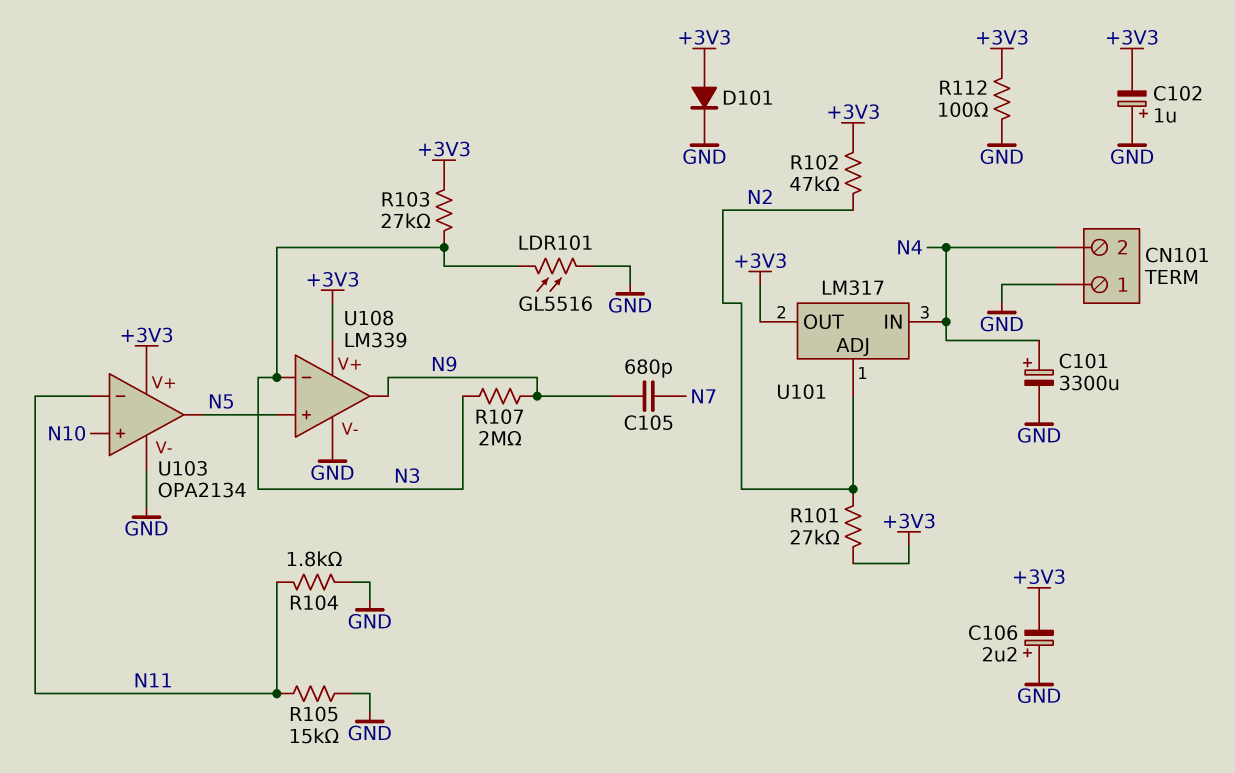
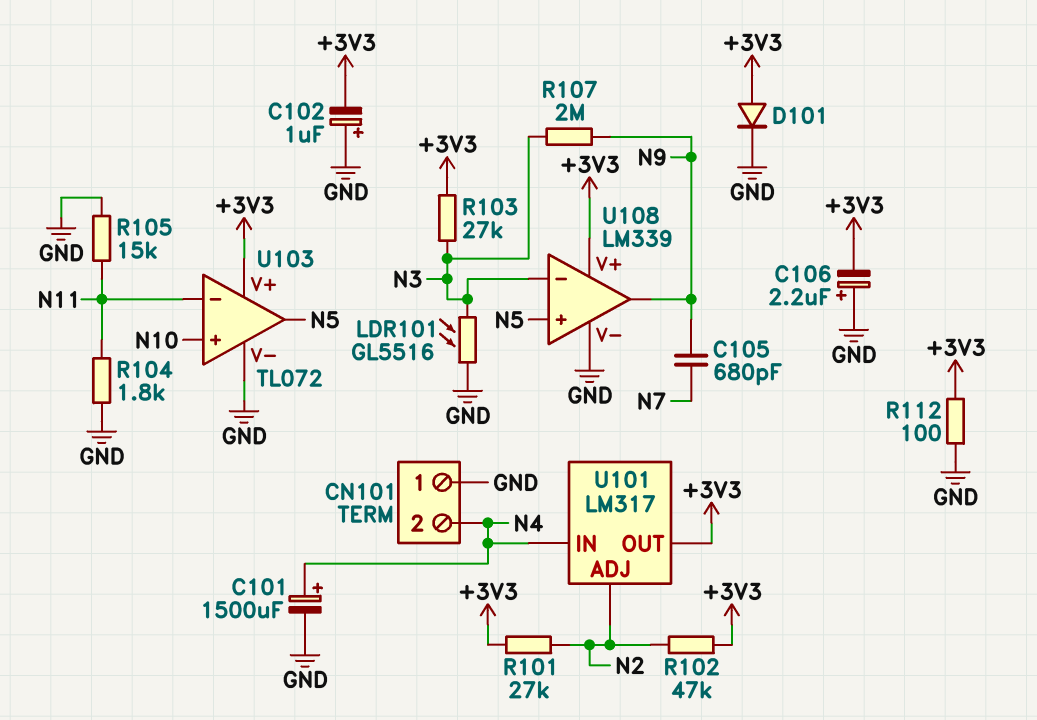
C101: 3300uF (plus N4, minus GND) -> 1500uF (plus N4, minus GND)
U103: OPA2134 -> TL072

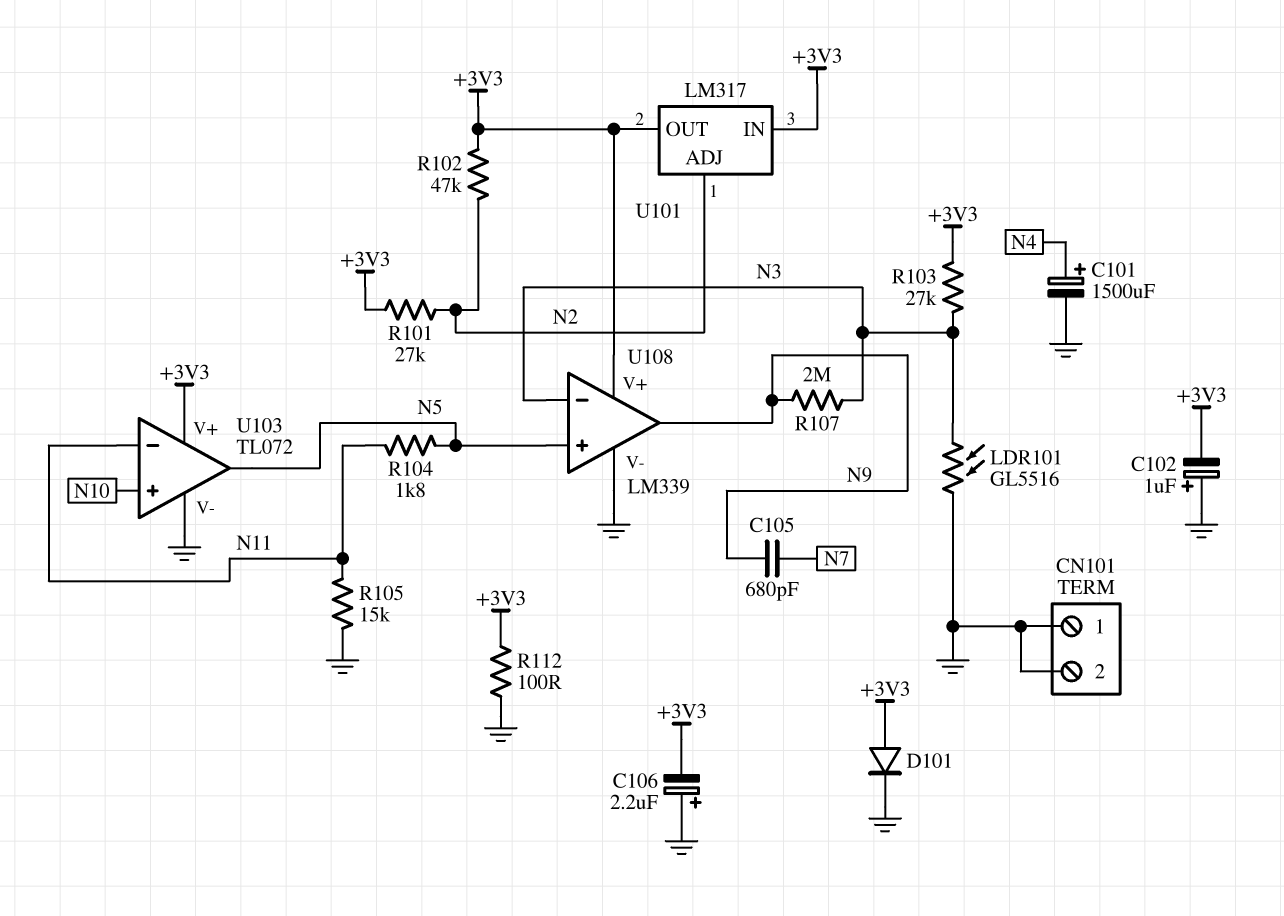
CN101 pin 2: N4 -> GND
R104: 1.8k (GND, N11) -> 1.8k (N5, N11)
U101 pin IN: N4 -> +3V3

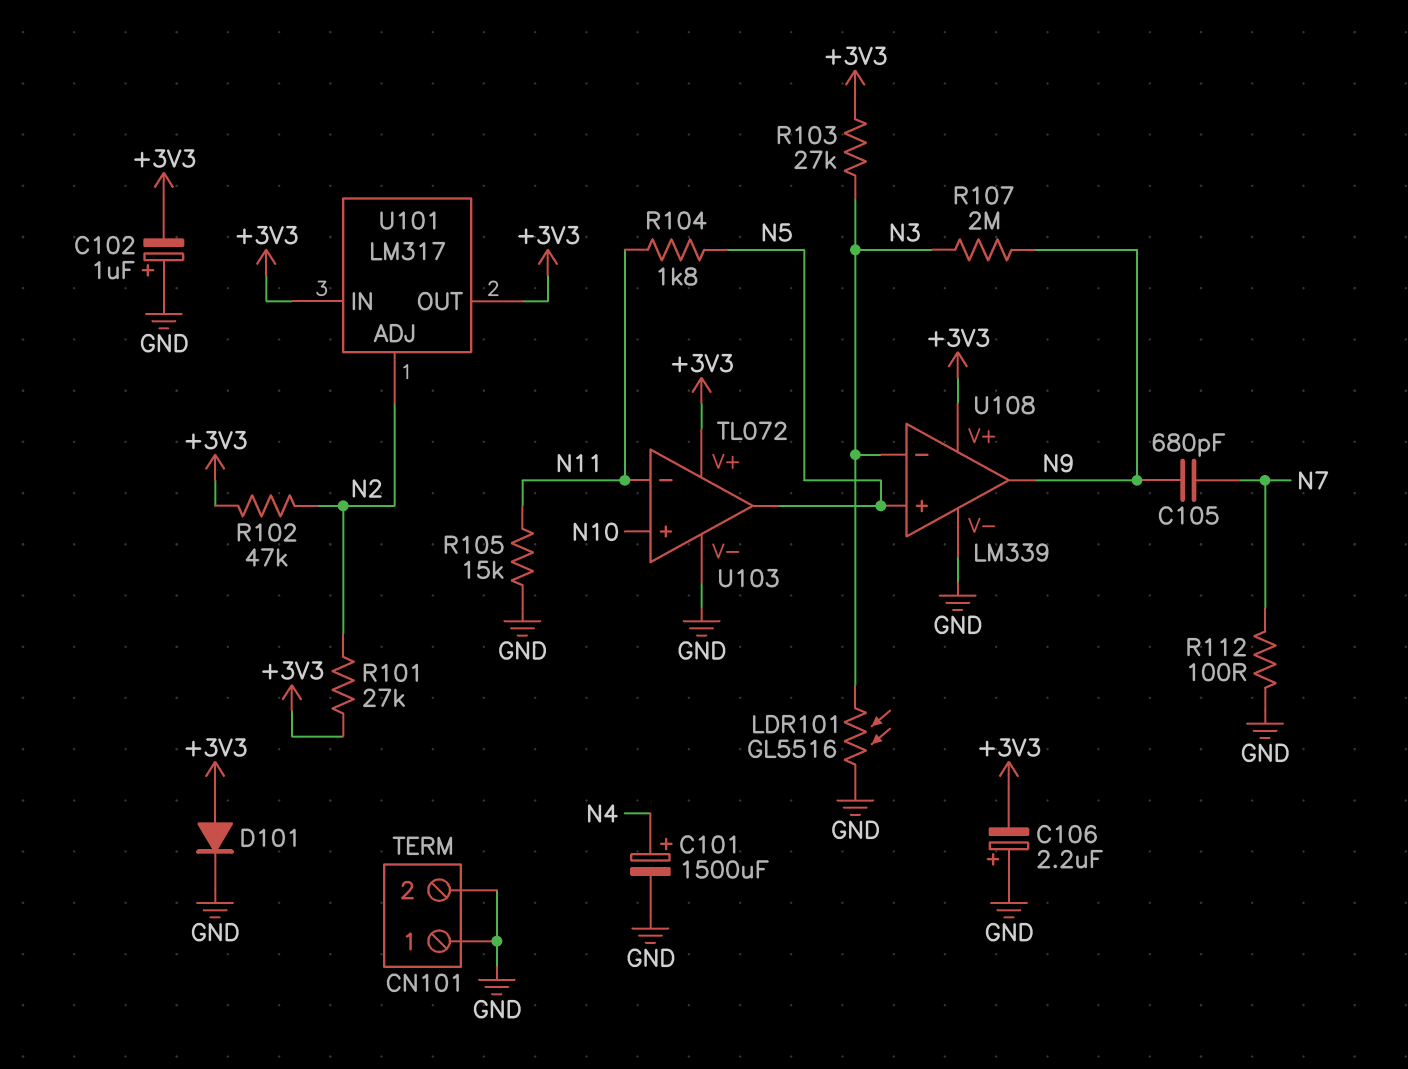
R112: 100 (+3V3, GND) -> 100 (GND, N7)

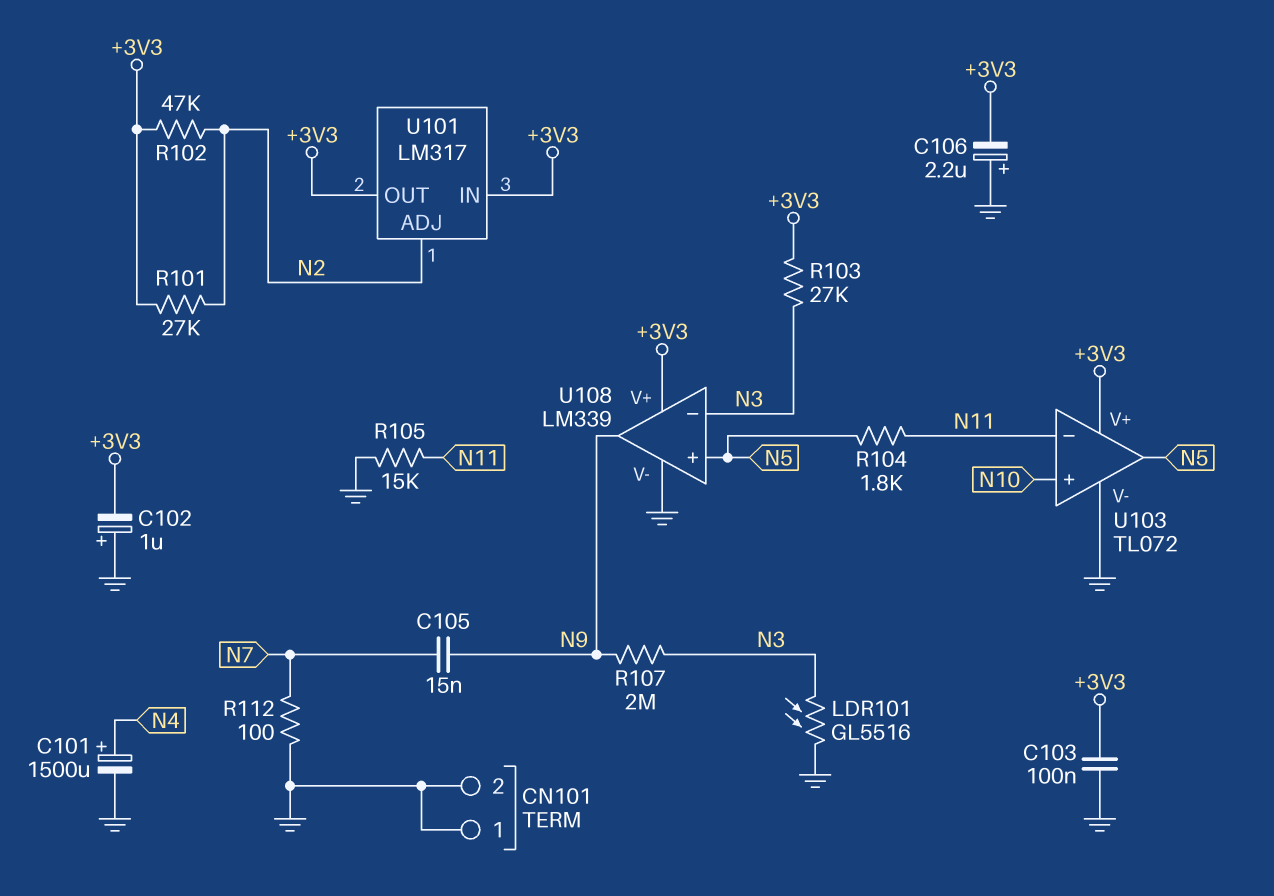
C103: none -> 100nF (+3V3, GND)
C105: 680pF (N7, N9) -> 15nF (N7, N9)
D101: diode (A +3V3, K GND) -> none

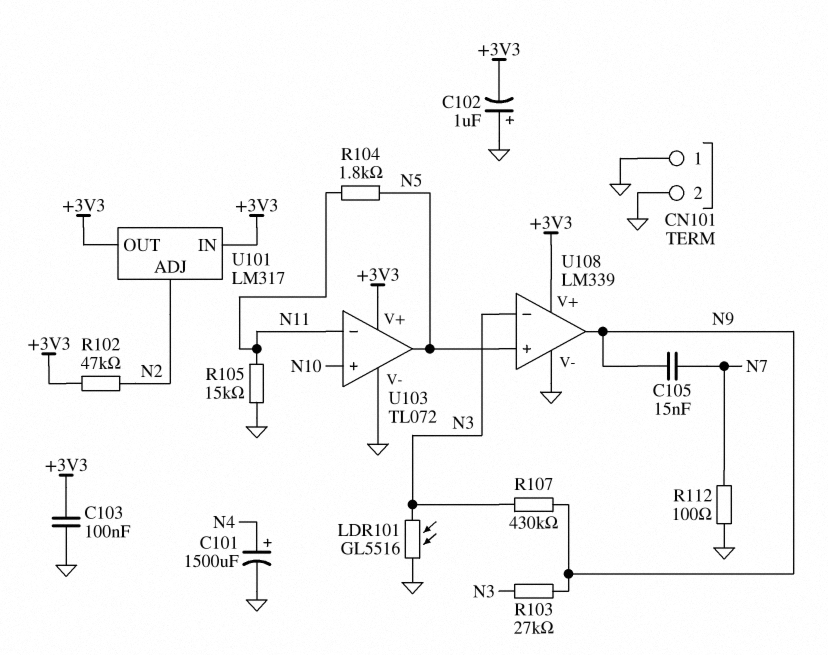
C106: 2.2uF (plus GND, minus +3V3) -> none
R101: 27k (+3V3, N2) -> none
R103: 27k (+3V3, N3) -> 27k (N3, N9)
R107: 2M (N3, N9) -> 430k (N3, N9)

